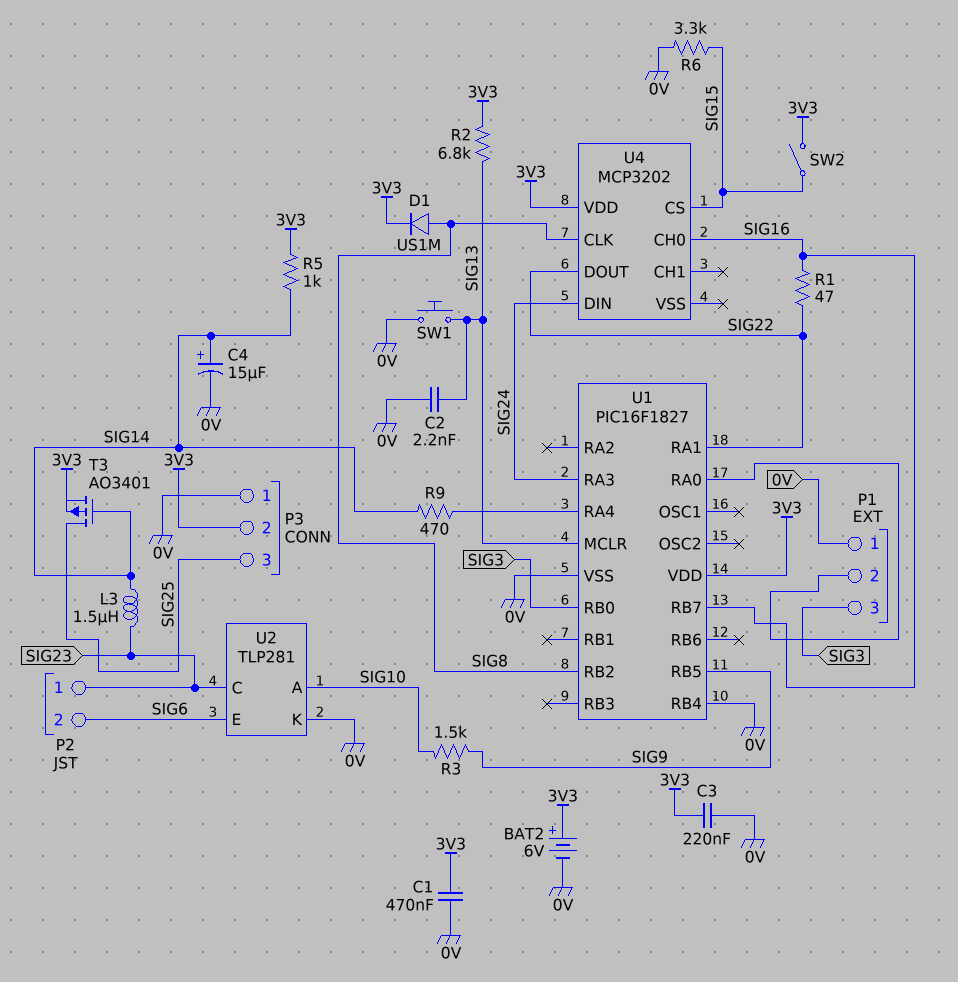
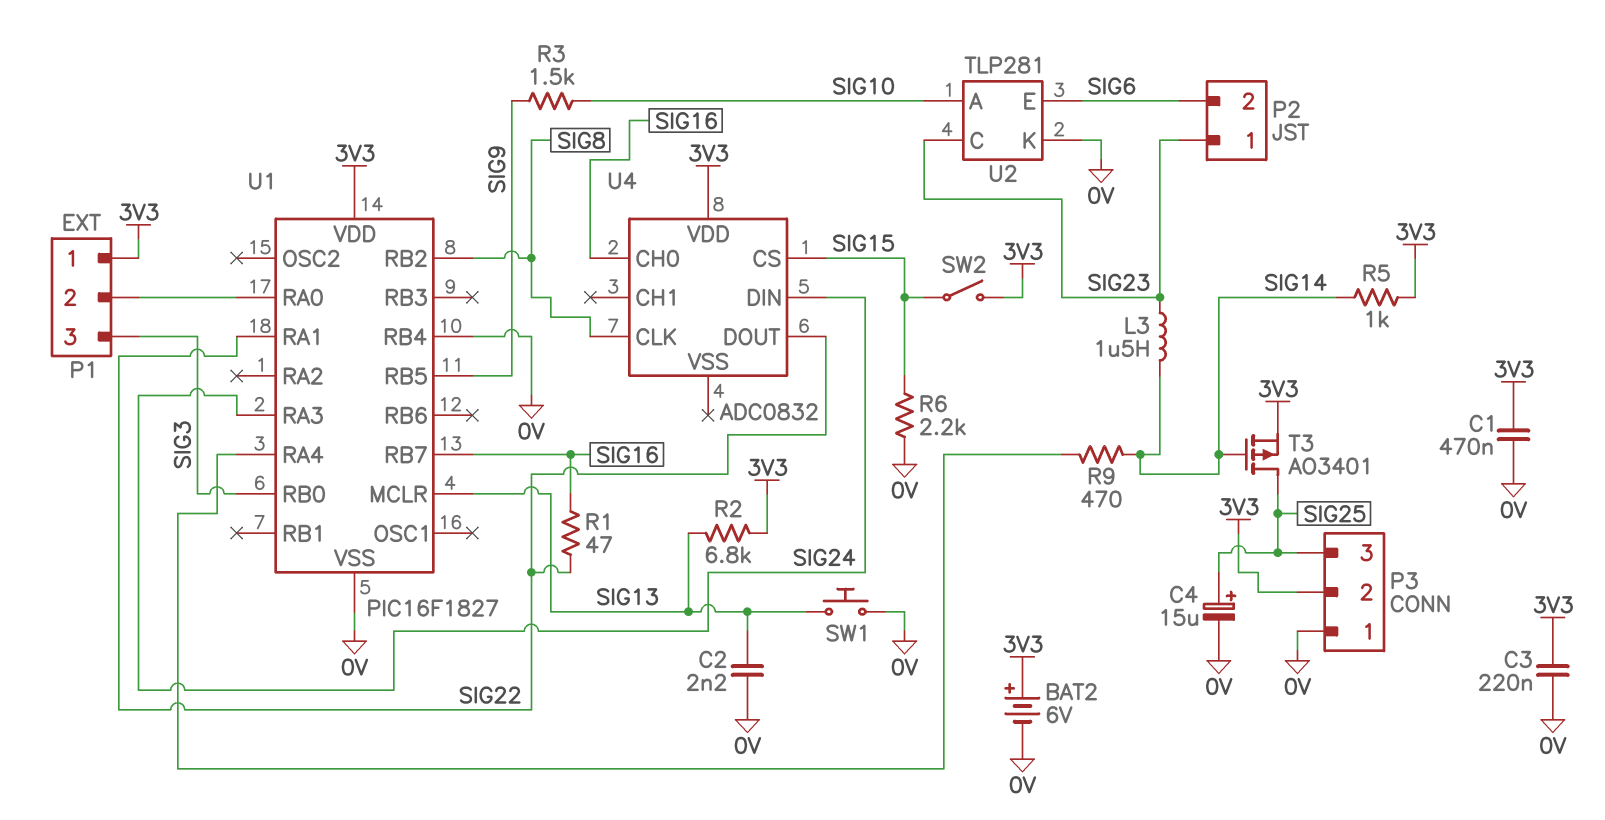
C4: 15uF (plus SIG14, minus 0V) -> 15uF (plus SIG25, minus 0V)
D1: diode US1M (A SIG8, K 3V3) -> none
P1 pin 1: 0V -> 3V3
R6: 3.3k (0V, SIG15) -> 2.2k (0V, SIG15)
U4: MCP3202 -> ADC0832

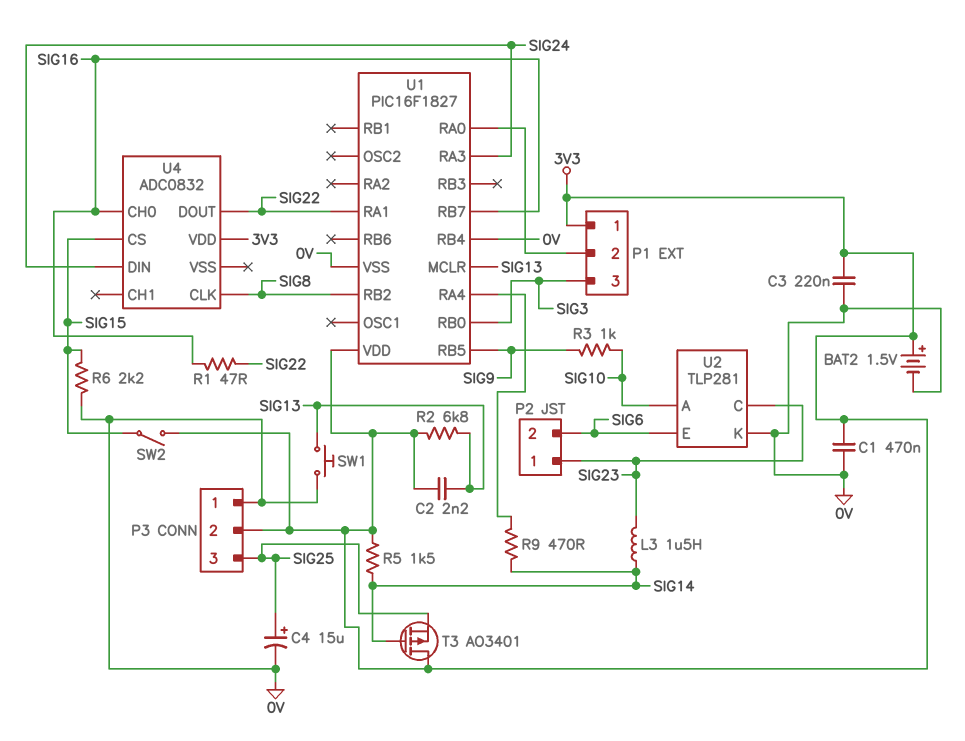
BAT2: 6V (plus 3V3, minus 0V) -> 1.5V (plus 3V3, minus 0V)
C2: 2.2nF (0V, SIG13) -> 2.2nF (3V3, SIG13)
R3: 1.5k (SIG9, SIG10) -> 1k (SIG9, SIG10)
R5: 1k (3V3, SIG14) -> 1.5k (3V3, SIG14)
T3: PMOS AO3401 (G SIG14, D SIG25, S 3V3) -> PMOS AO3401 (G SIG14, D 3V3, S SIG25)

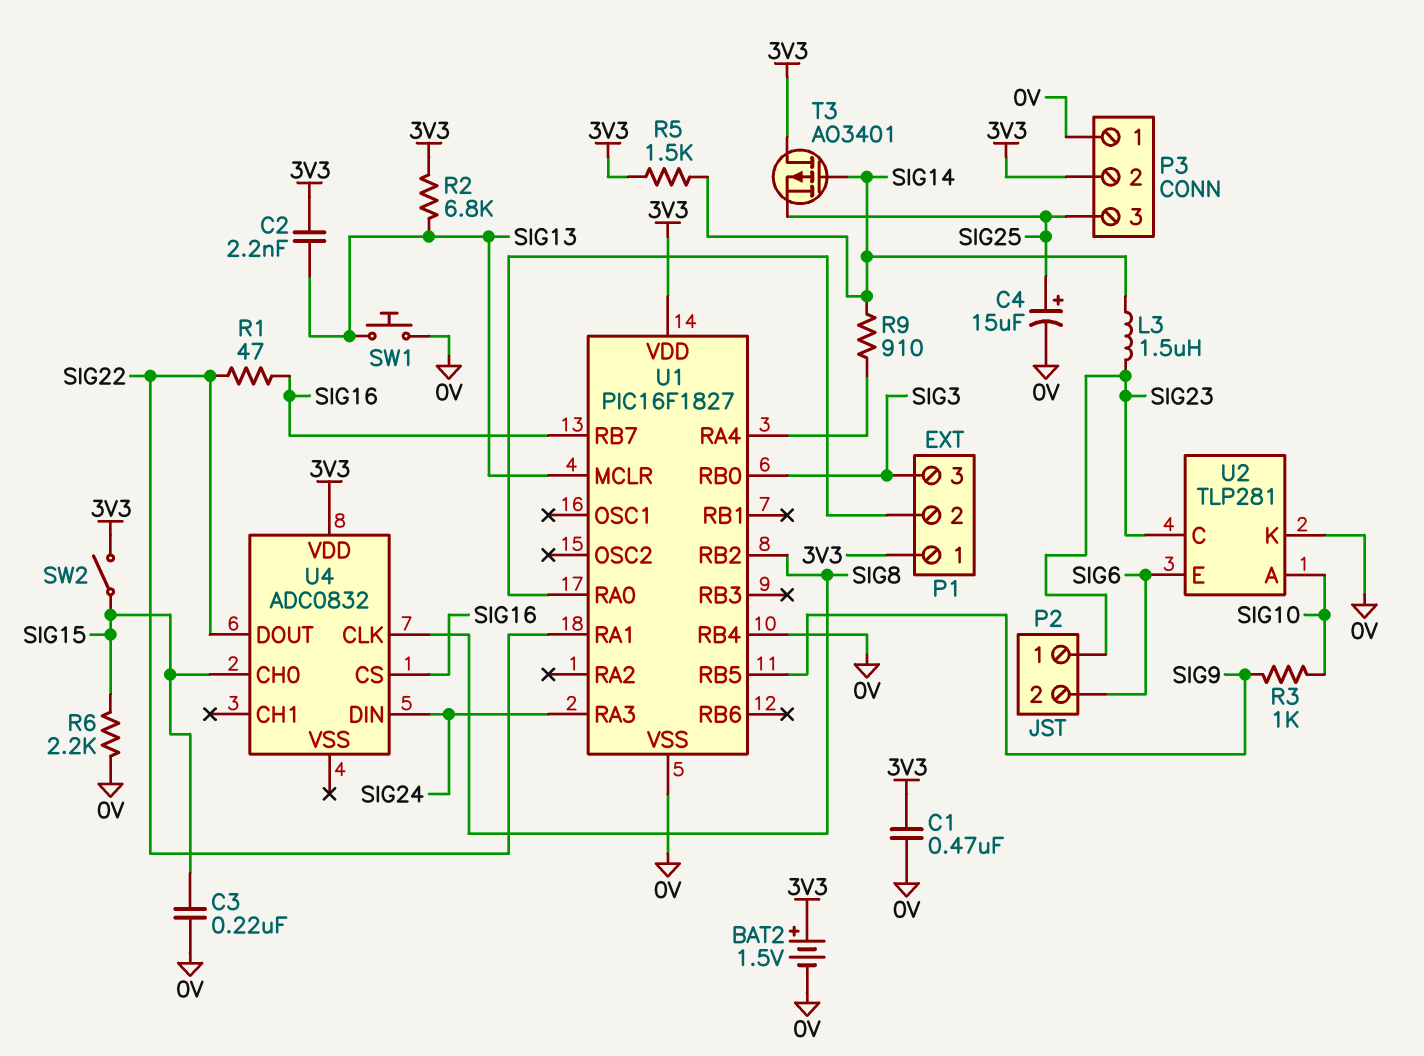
C3: 220nF (0V, 3V3) -> 220nF (0V, SIG15)
R9: 470 (SIG14, U1/RA4) -> 910 (SIG14, U1/RA4)
U4 pin CH0: SIG16 -> SIG15
U4 pin CS: SIG15 -> SIG16

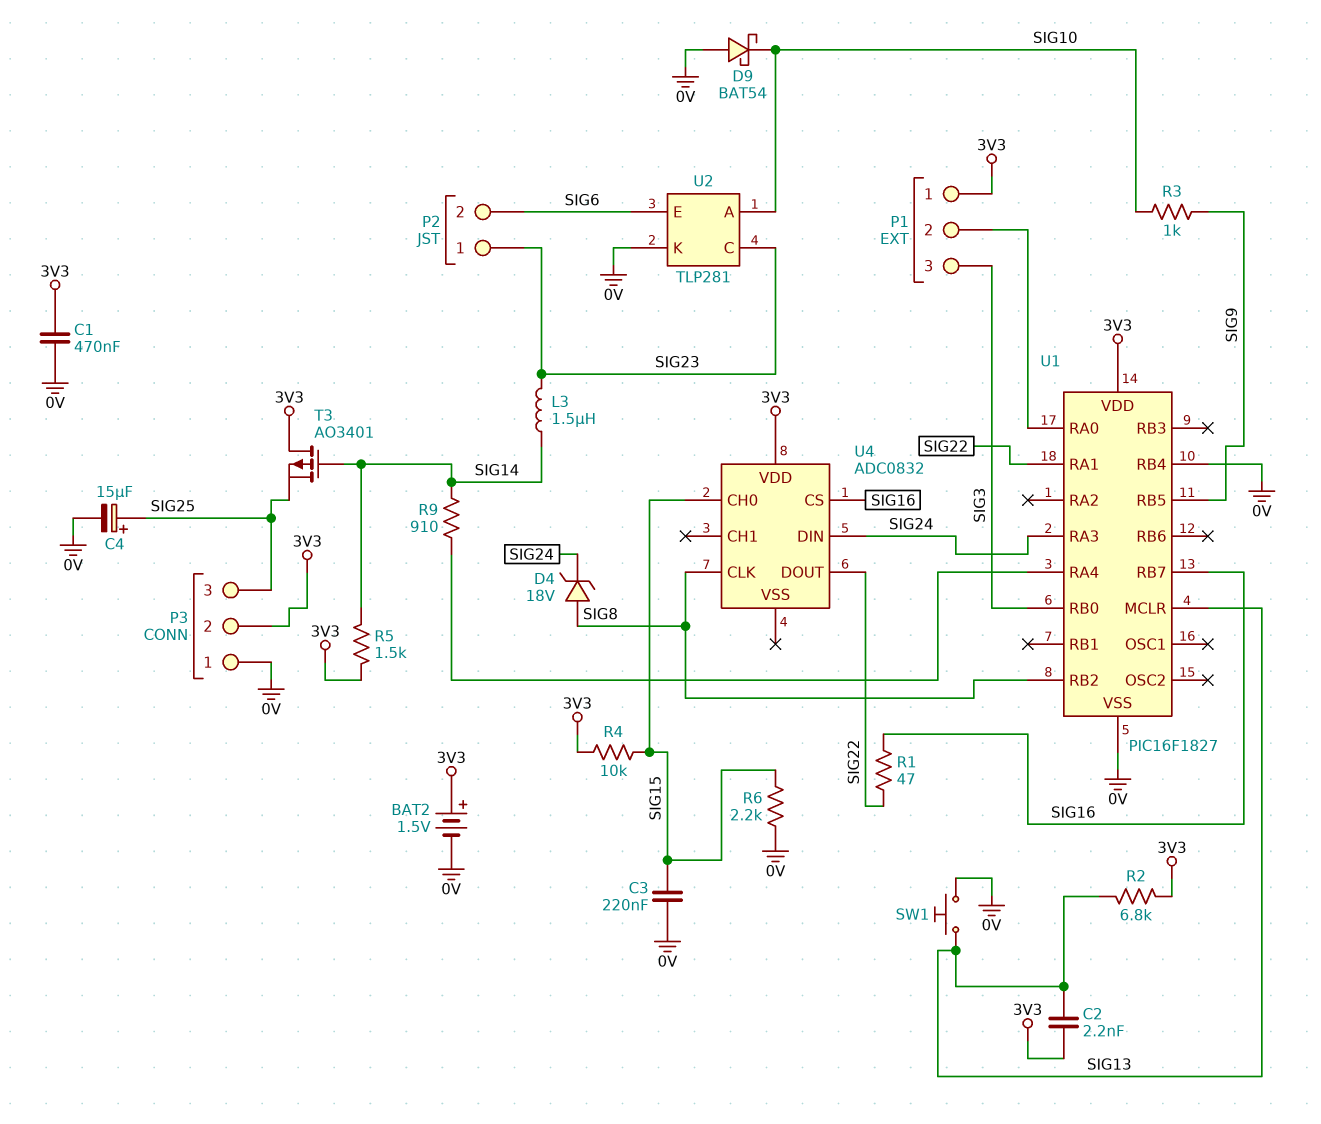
D4: none -> zener 18V (A SIG8, K SIG24)
D9: none -> schottky BAT54 (A 0V, K SIG10)
R4: none -> 10k (3V3, SIG15)
SW2: switch (3V3, SIG15) -> none

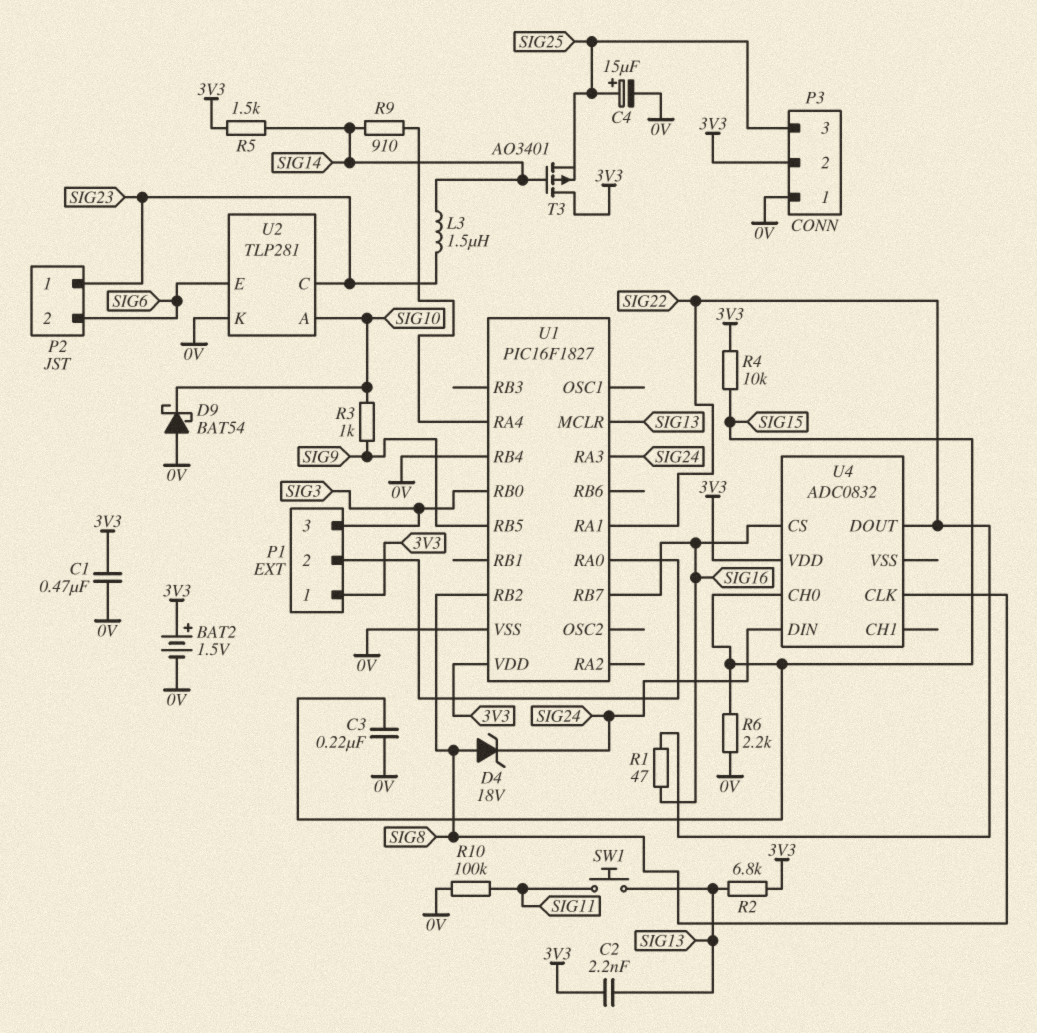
R10: none -> 100k (0V, SIG11)
SW1: button (0V, SIG13) -> button (SIG11, SIG13)

